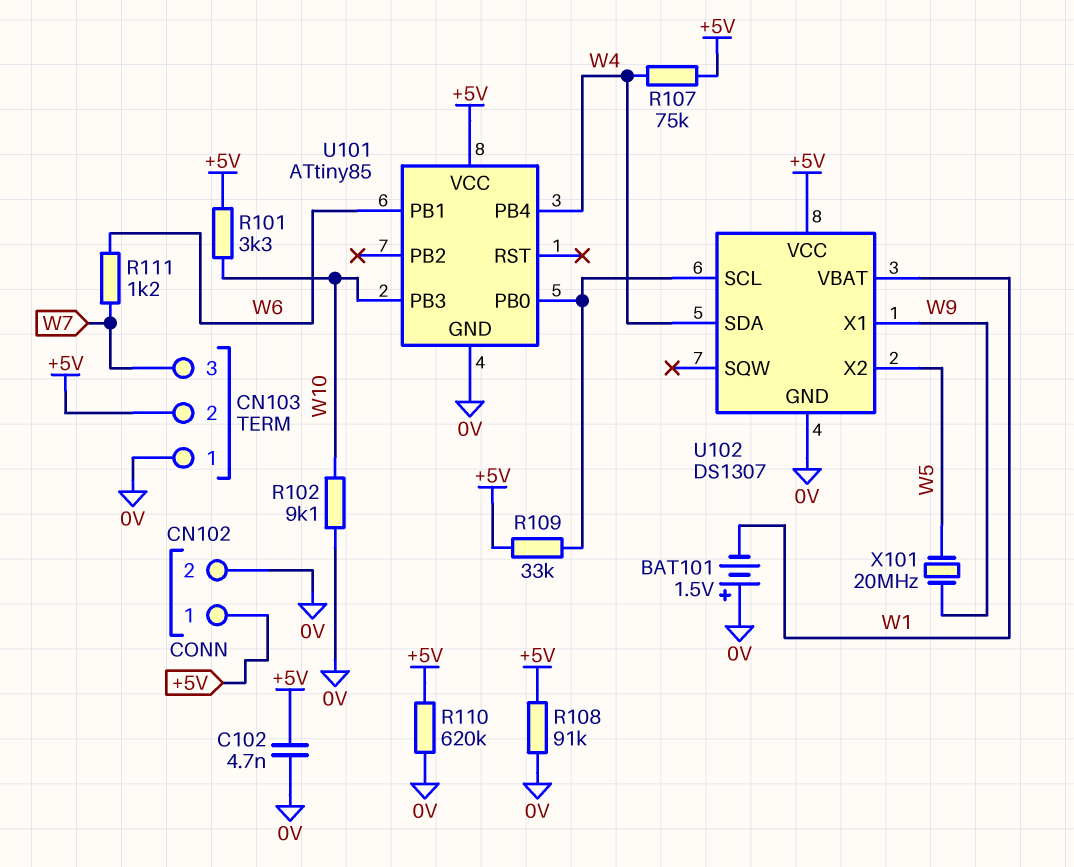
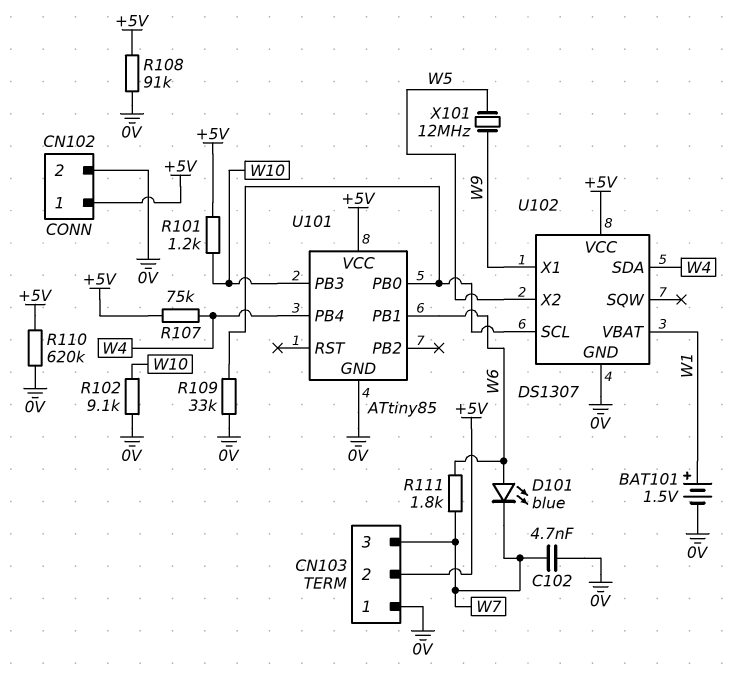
BAT101: 1.5V (plus 0V, minus W1) -> 1.5V (plus W1, minus 0V)
C102: 4.7nF (+5V, 0V) -> 4.7nF (0V, W7)
D101: none -> LED blue (A W6, K W7)
R101: 3.3k (+5V, W10) -> 1.2k (+5V, W10)
R109: 33k (+5V, U101/PB0) -> 33k (0V, U101/PB0)
R111: 1.2k (W6, W7) -> 1.8k (W6, W7)
X101: 20MHz (W5, W9) -> 12MHz (W5, W9)

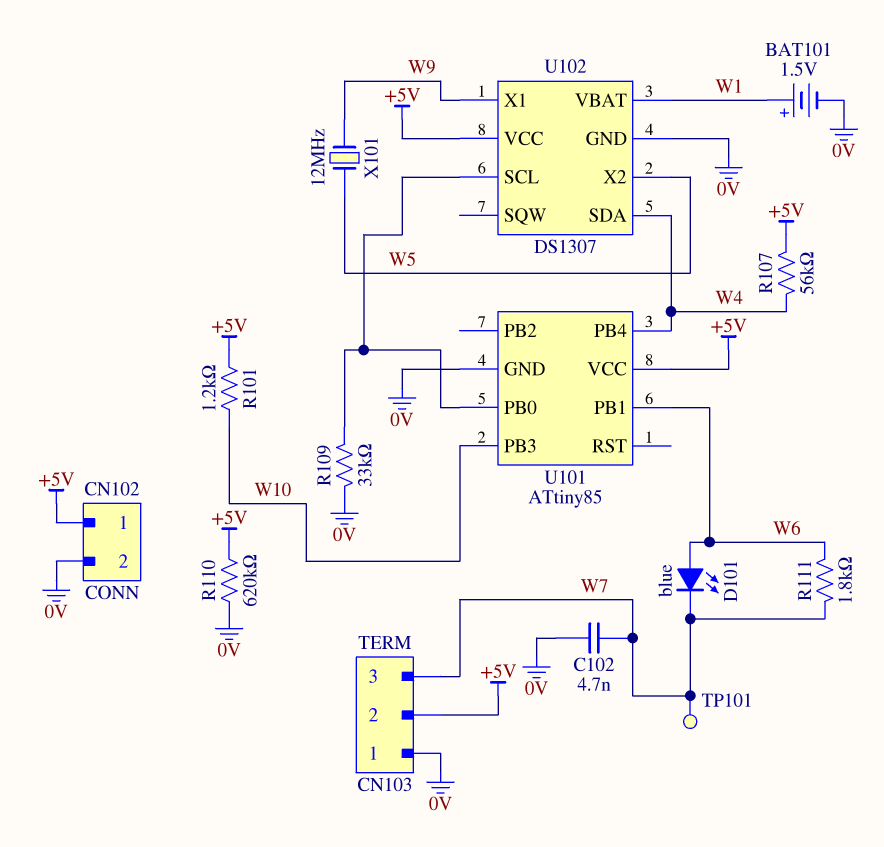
R102: 9.1k (0V, W10) -> none
R107: 75k (+5V, W4) -> 56k (+5V, W4)
R108: 91k (+5V, 0V) -> none
TP101: none -> test point (W7)

